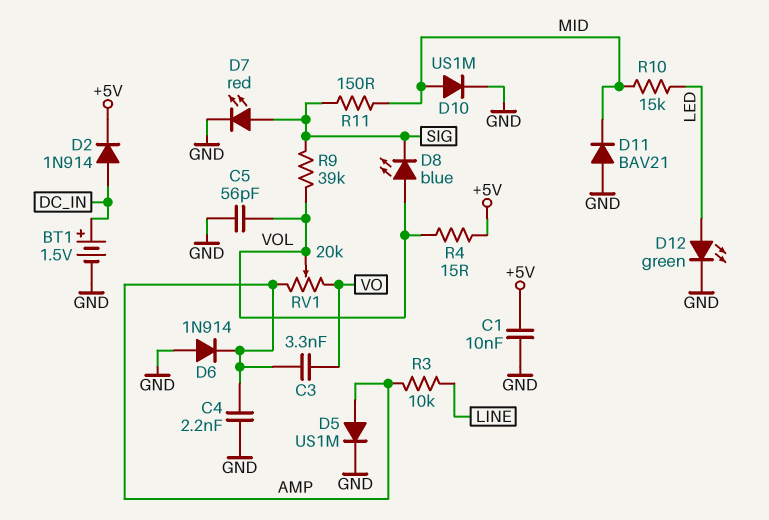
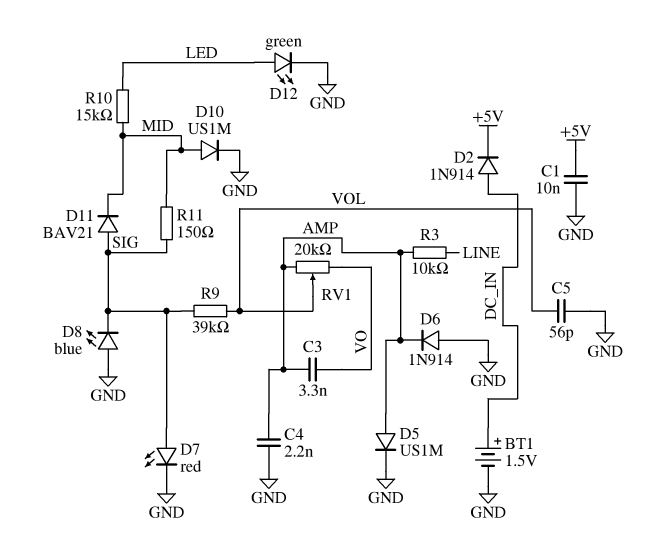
D8: LED blue (A VOL, K SIG) -> LED blue (A GND, K SIG)
D11: diode BAV21 (A GND, K MID) -> diode BAV21 (A SIG, K MID)
R4: 15 (+5V, VOL) -> none

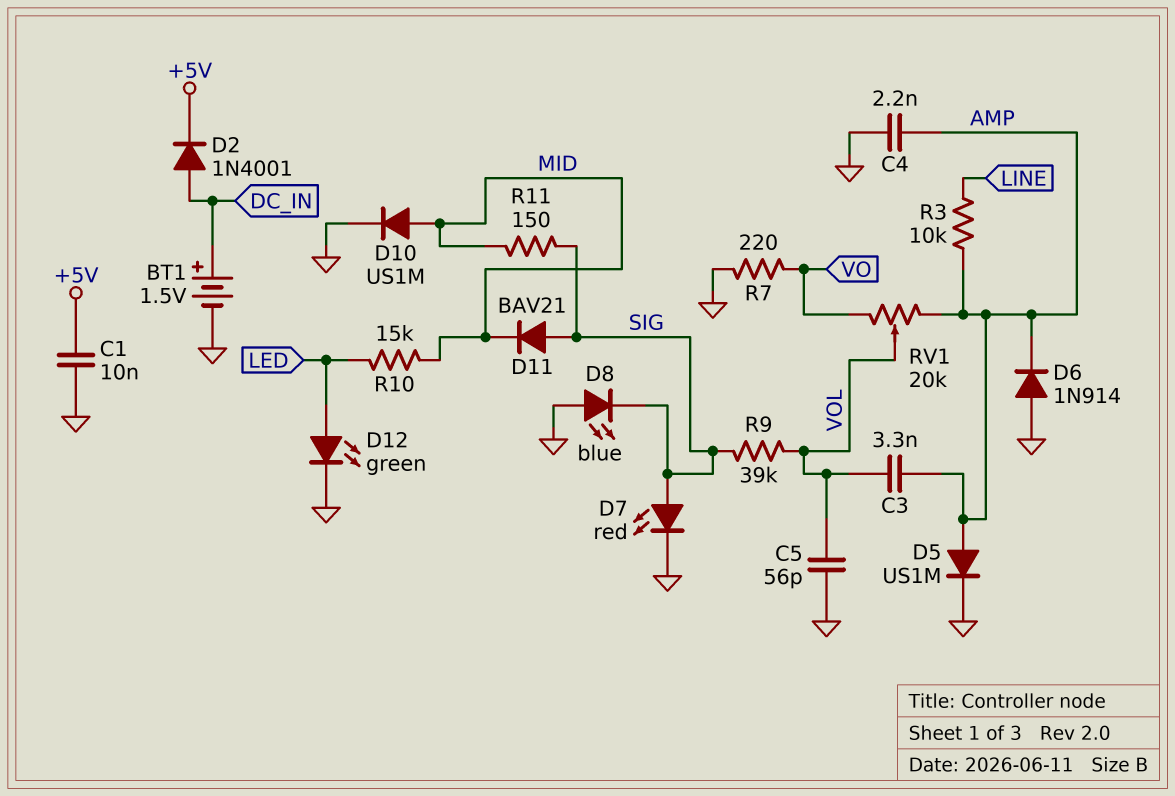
C3: 3.3nF (AMP, VO) -> 3.3nF (AMP, VOL)
D2: diode 1N914 (A DC_IN, K +5V) -> diode 1N4001 (A DC_IN, K +5V)
R7: none -> 220 (GND, VO)

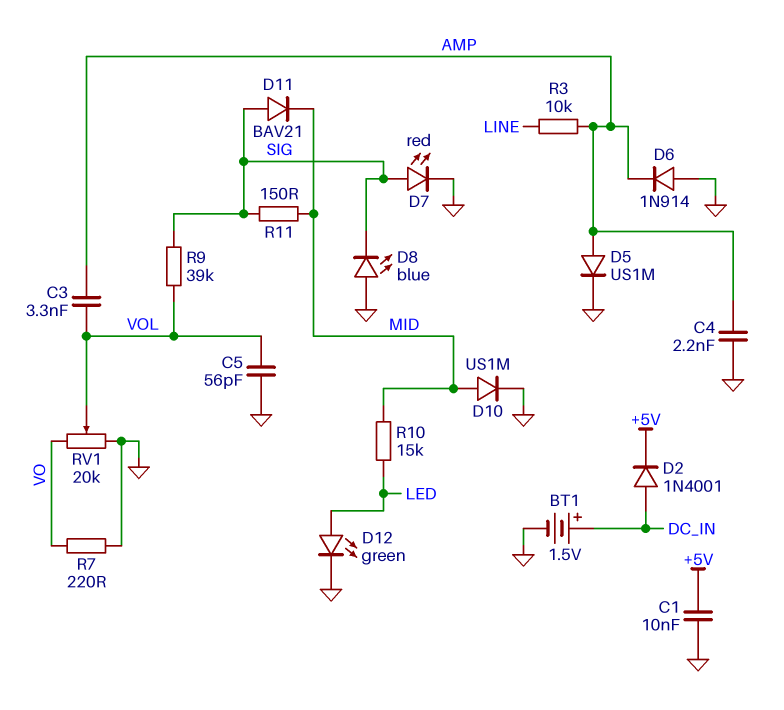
RV1: 20k (AMP, VO, wiper VOL) -> 20k (GND, VO, wiper VOL)

